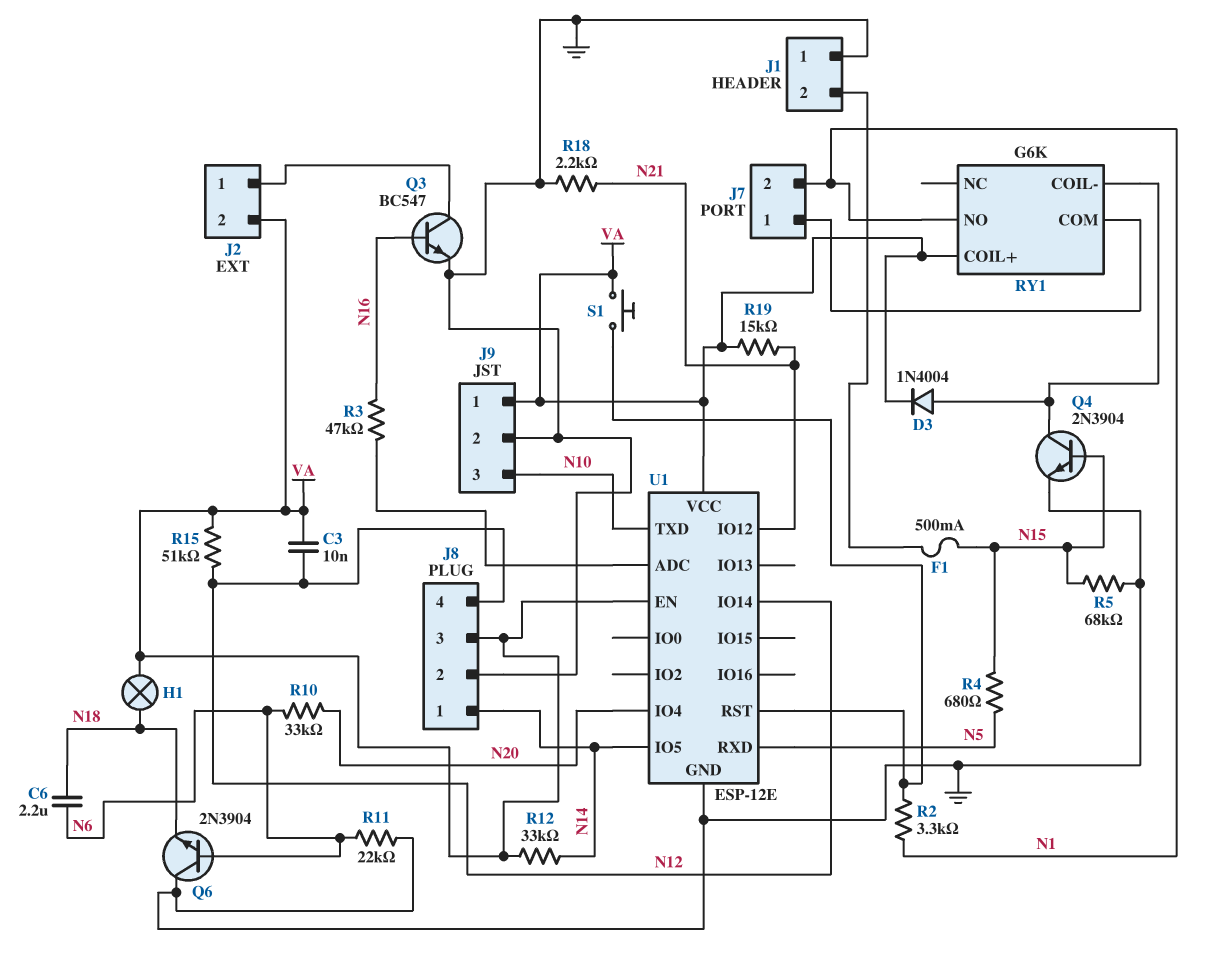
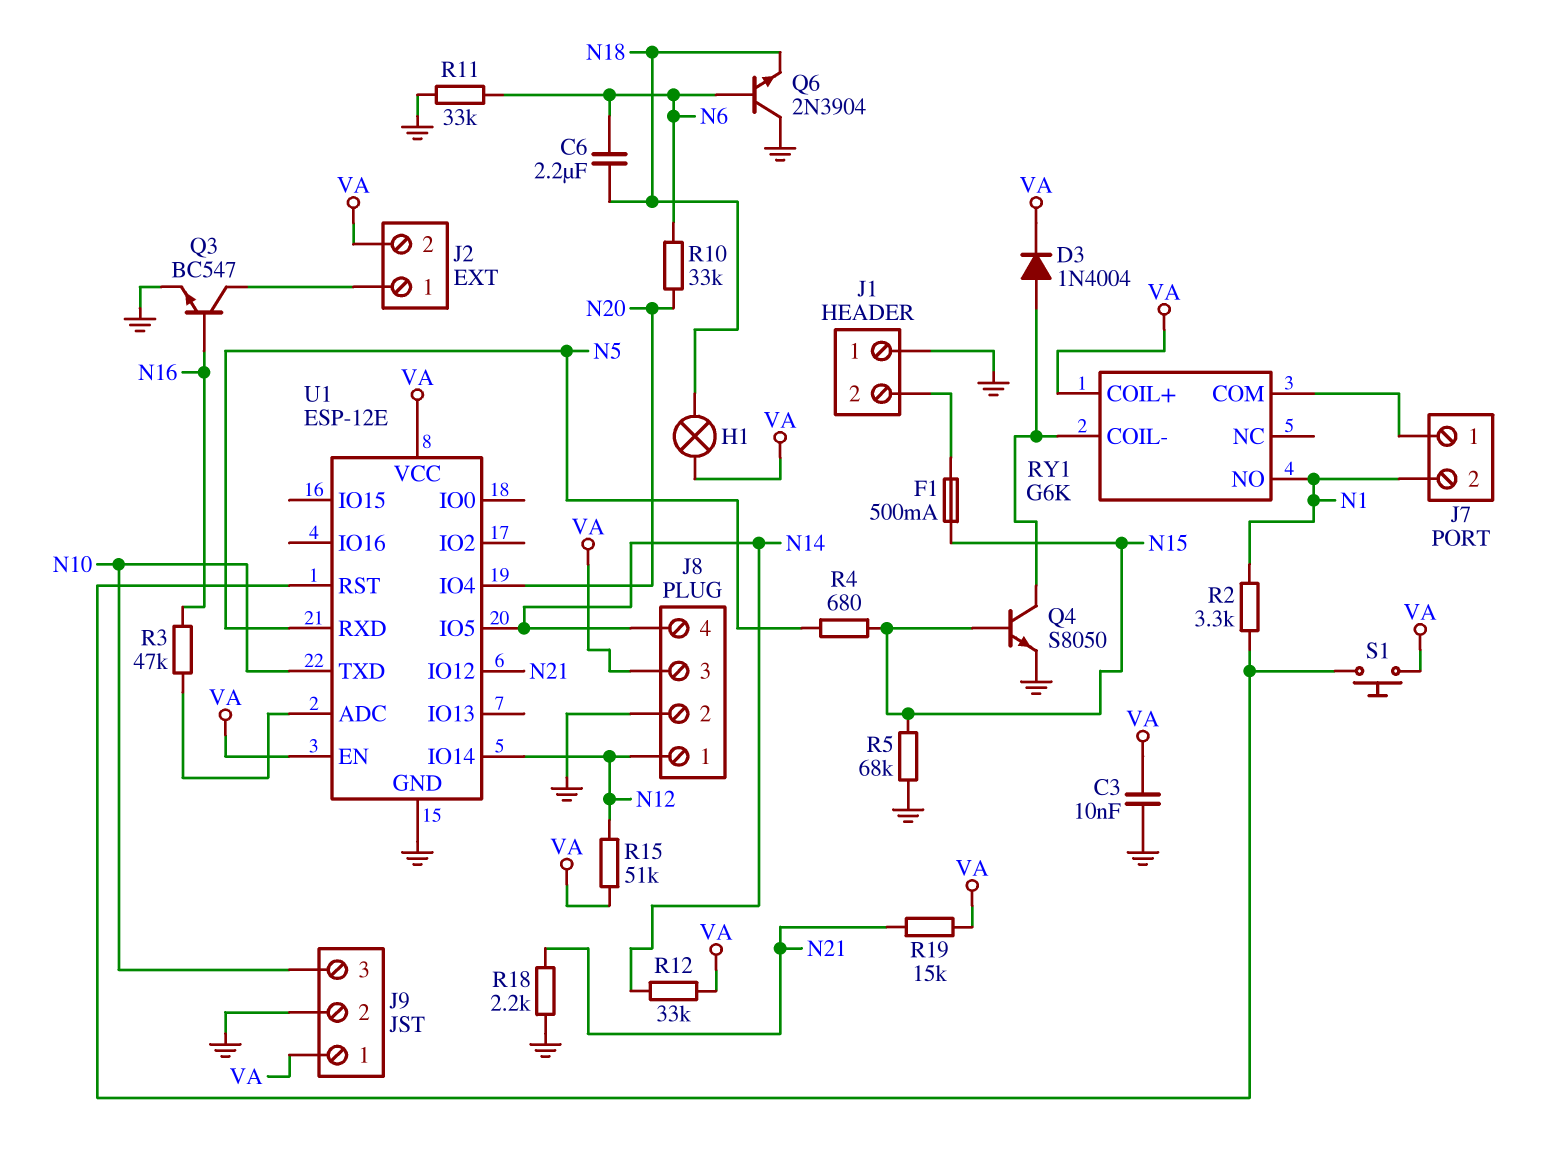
C3: 10nF (N12, VA) -> 10nF (GND, VA)
J8 pin 1: N14 -> N12
J8 pin 4: N12 -> N14
Q4: NPN 2N3904 (B N15, C RY1/COIL-, E GND) -> NPN S8050 (B N15, C RY1/COIL-, E GND)
R11: 22k (GND, N6) -> 33k (GND, N6)

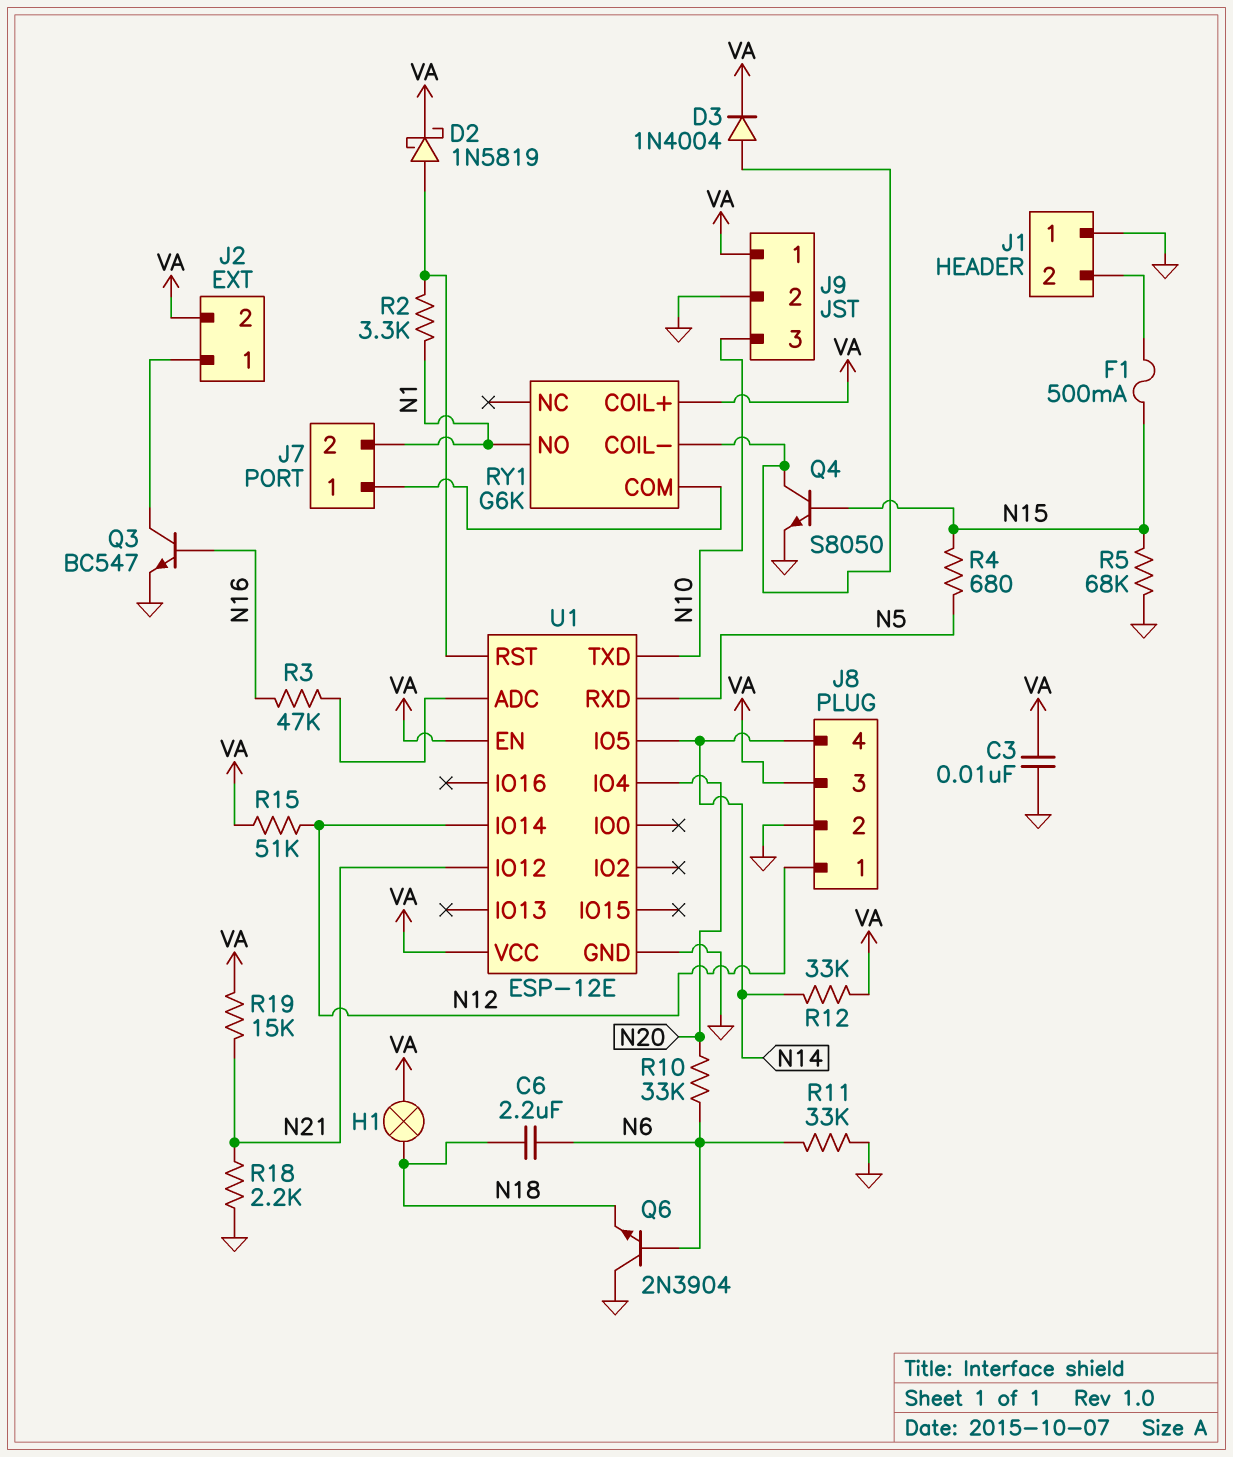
D2: none -> schottky 1N5819 (A U1/RST, K VA)
S1: button (U1/RST, VA) -> none

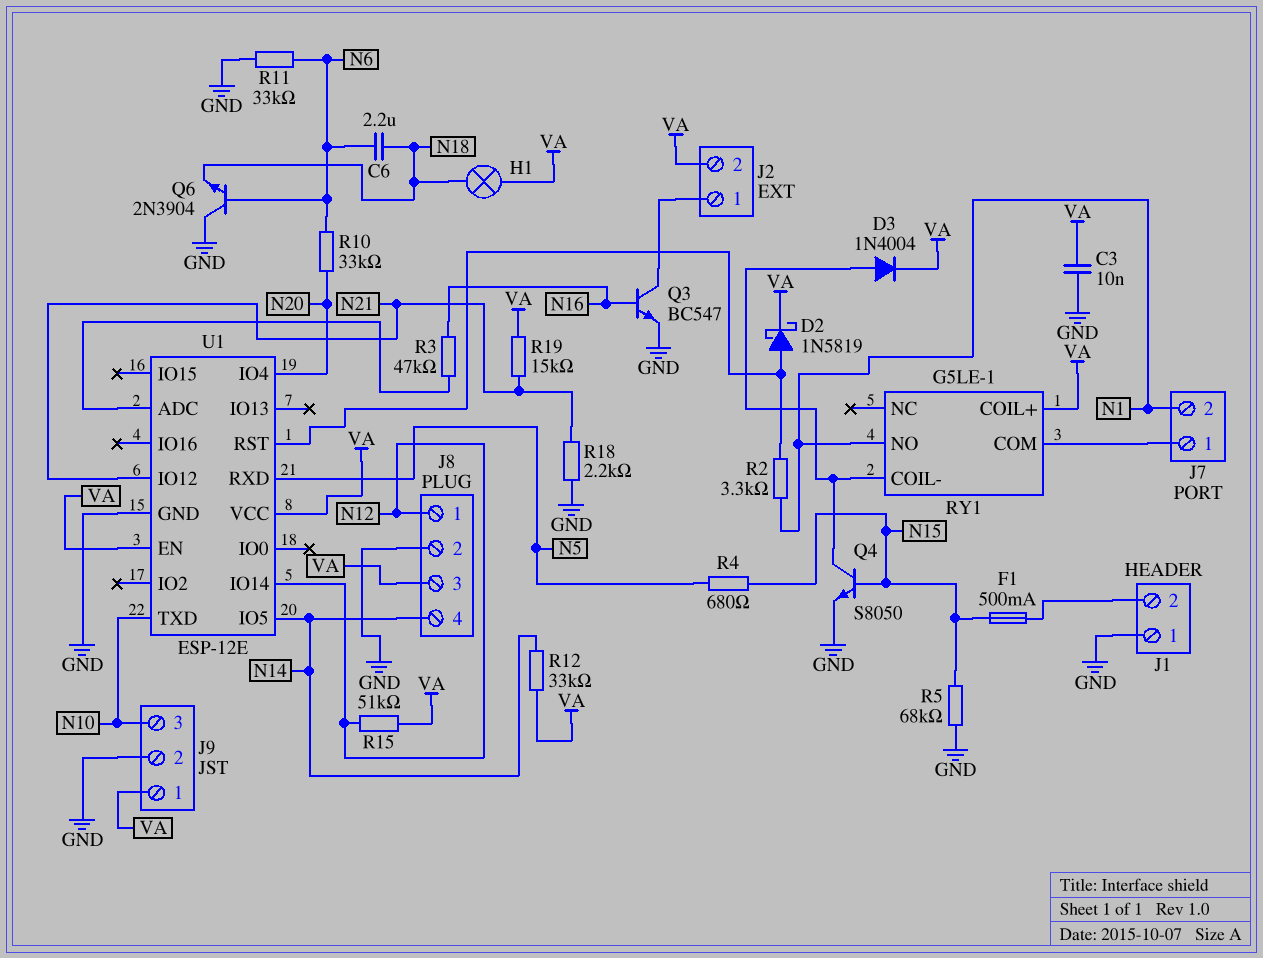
RY1: G6K -> G5LE-1

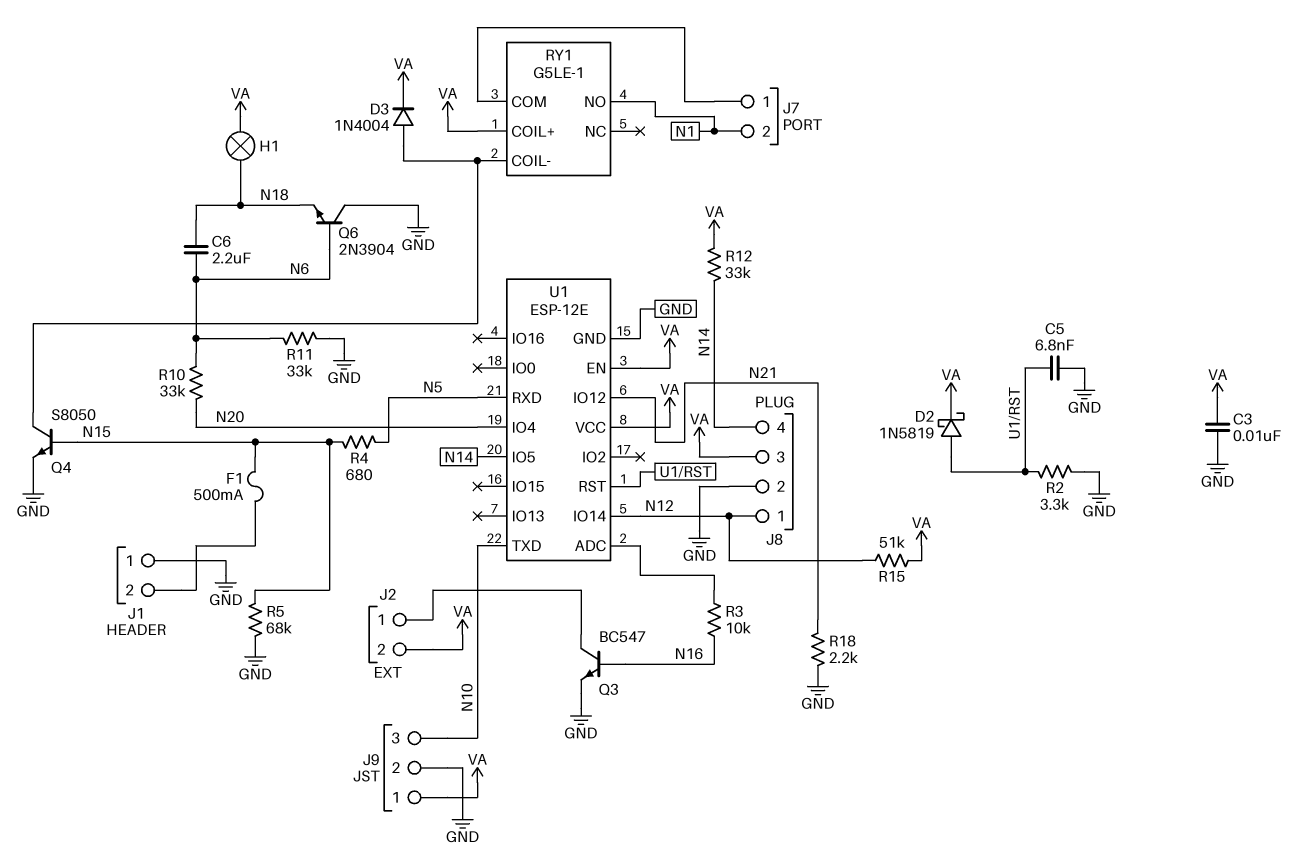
C5: none -> 6.8nF (GND, U1/RST)
R2: 3.3k (N1, U1/RST) -> 3.3k (GND, U1/RST)
R3: 47k (N16, U1/ADC) -> 10k (N16, U1/ADC)
R19: 15k (N21, VA) -> none

